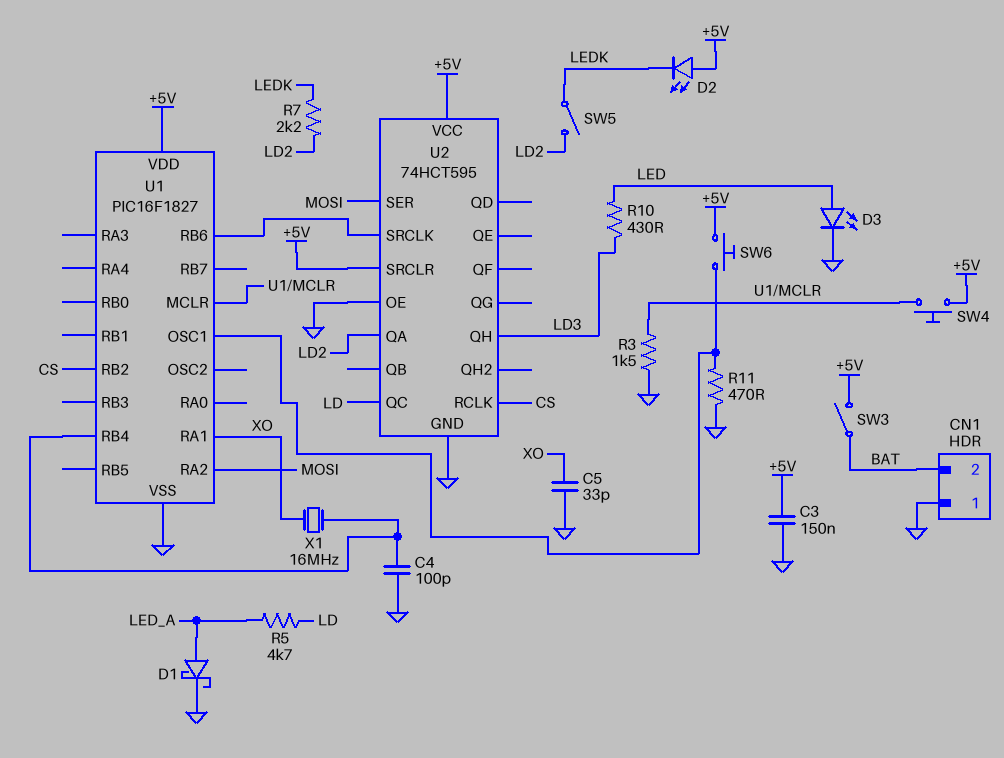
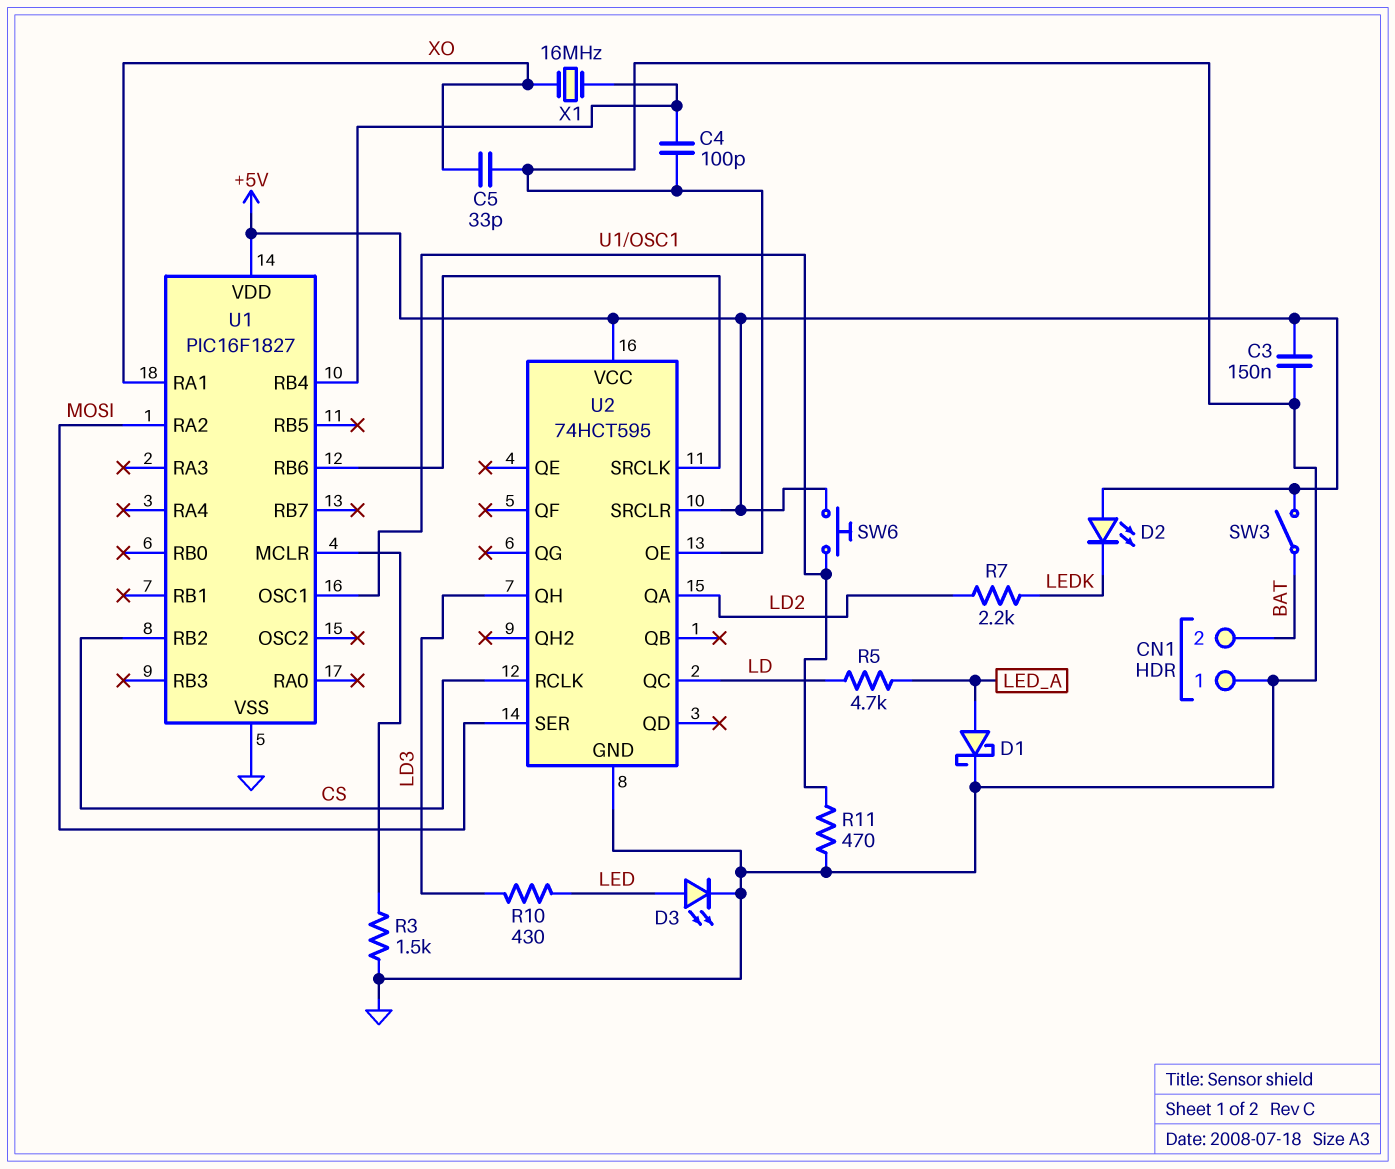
SW4: button (+5V, U1/MCLR) -> none
SW5: switch (LD2, LEDK) -> none

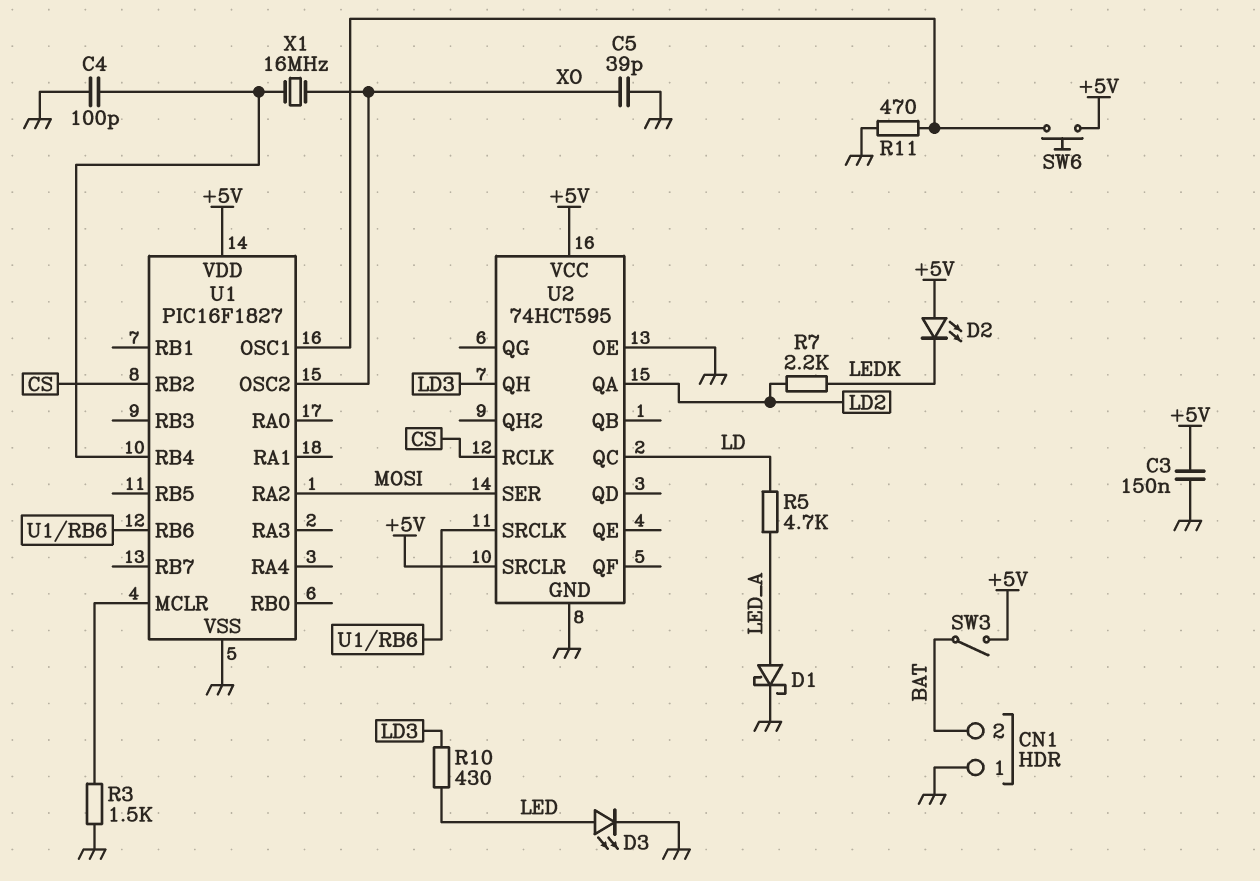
C5: 33pF (GND, XO) -> 39pF (GND, XO)
U1 pin OSC2: none -> XO
U1 pin RA1: XO -> none

